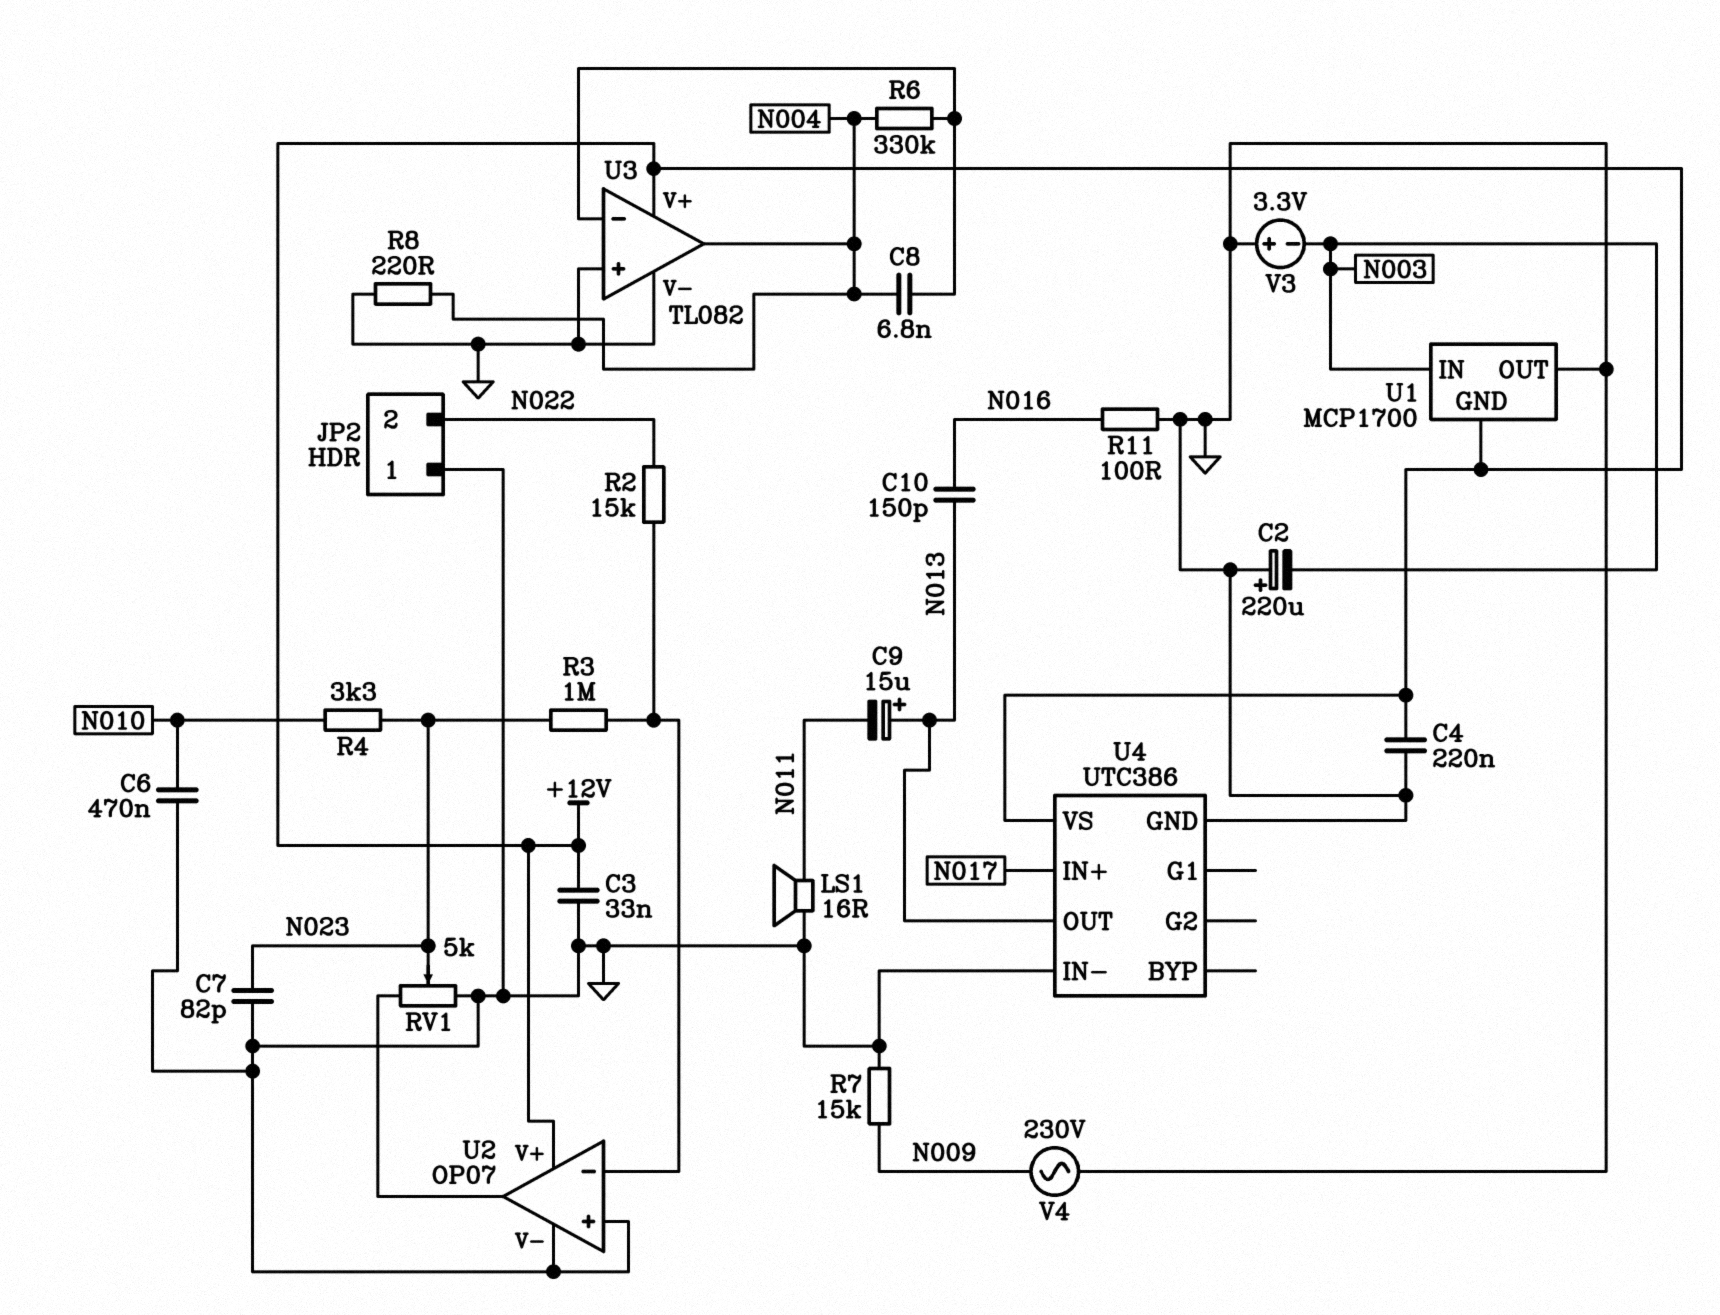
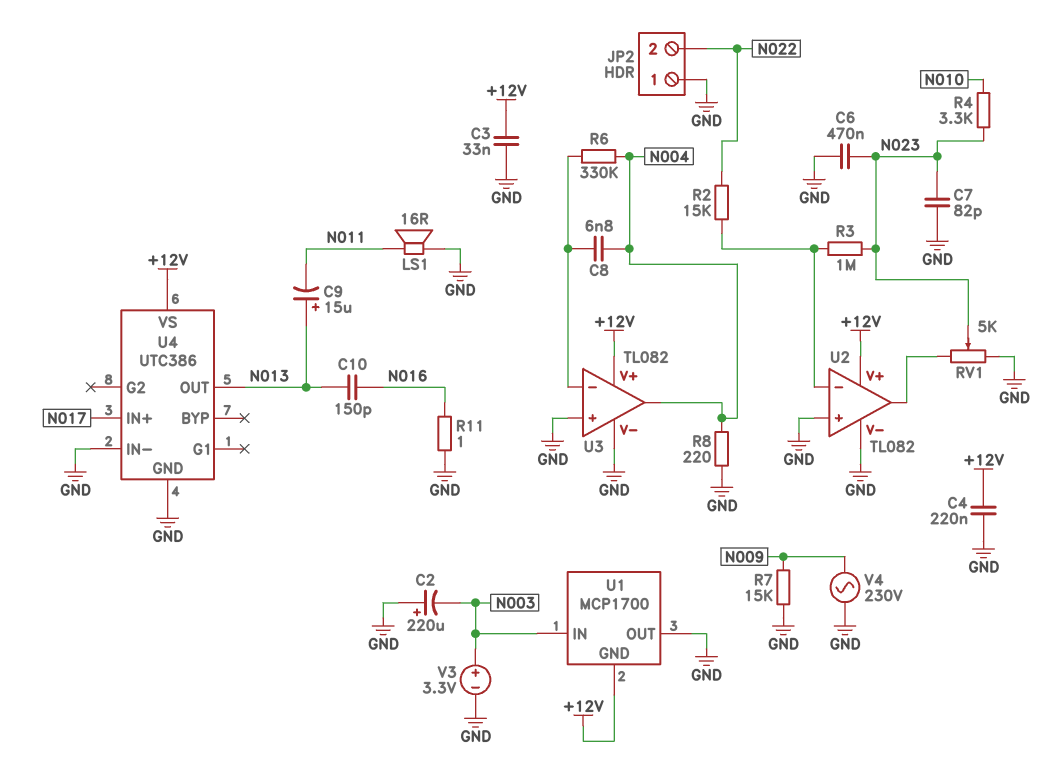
C6: 470nF (GND, N010) -> 470nF (GND, N023)
R11: 100 (GND, N016) -> 1 (GND, N016)
U2: OP07 -> TL082
V3: 3.3V (plus GND, minus N003) -> 3.3V (plus N003, minus GND)

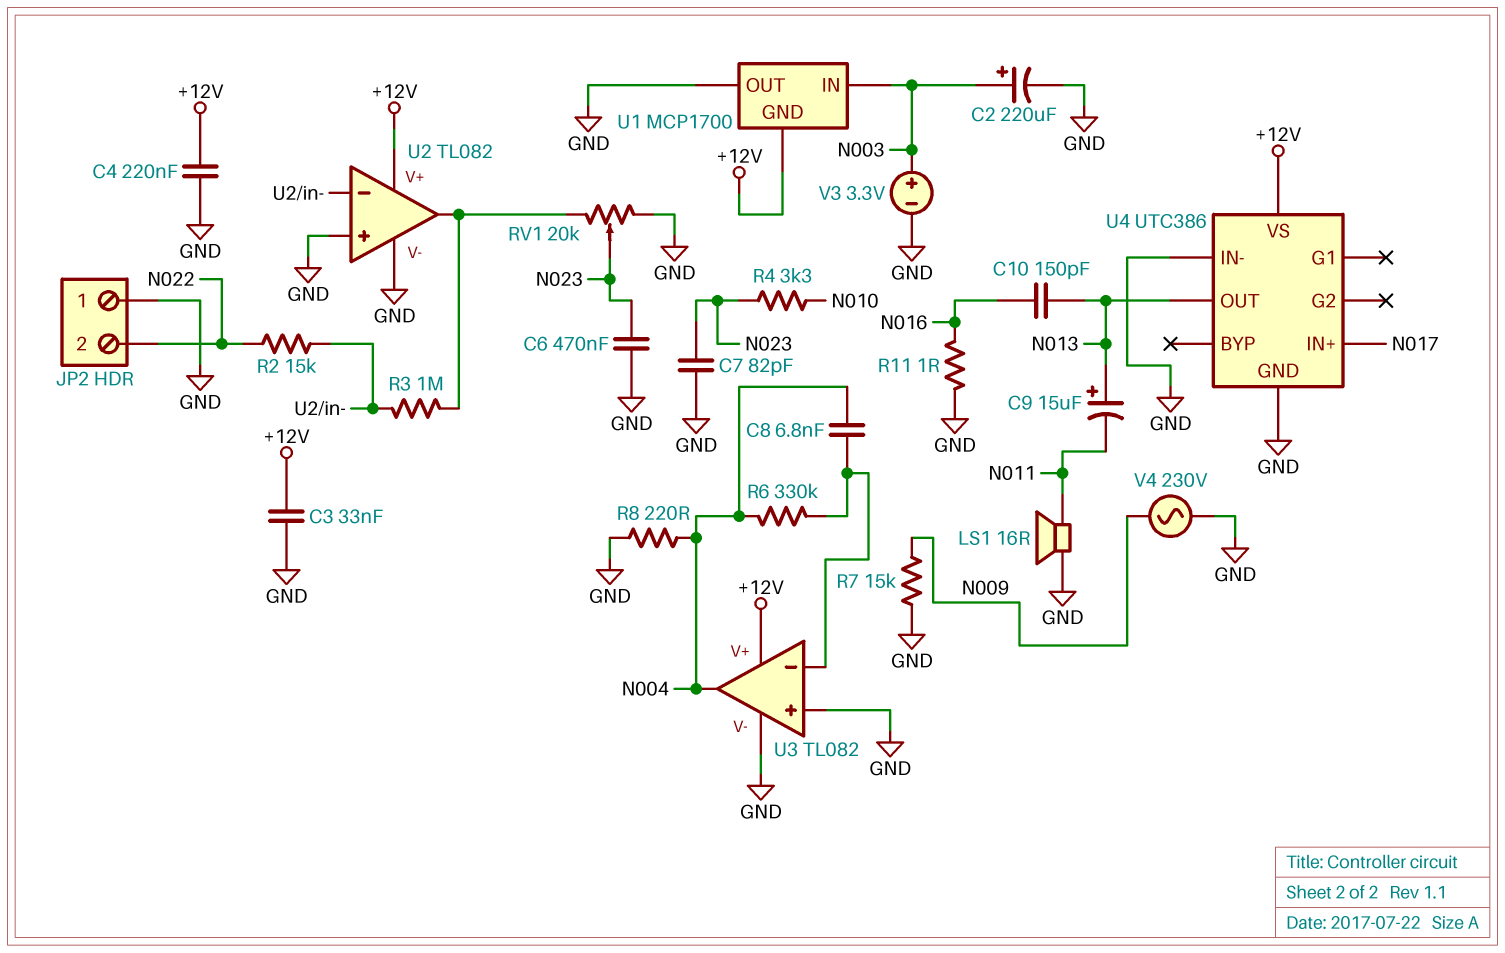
C2: 220uF (plus GND, minus N003) -> 220uF (plus N003, minus GND)
R3: 1M (N023, U2/in-) -> 1M (U2/in-, U2/out)
RV1: 5k (GND, U2/out, wiper N023) -> 20k (GND, U2/out, wiper N023)

